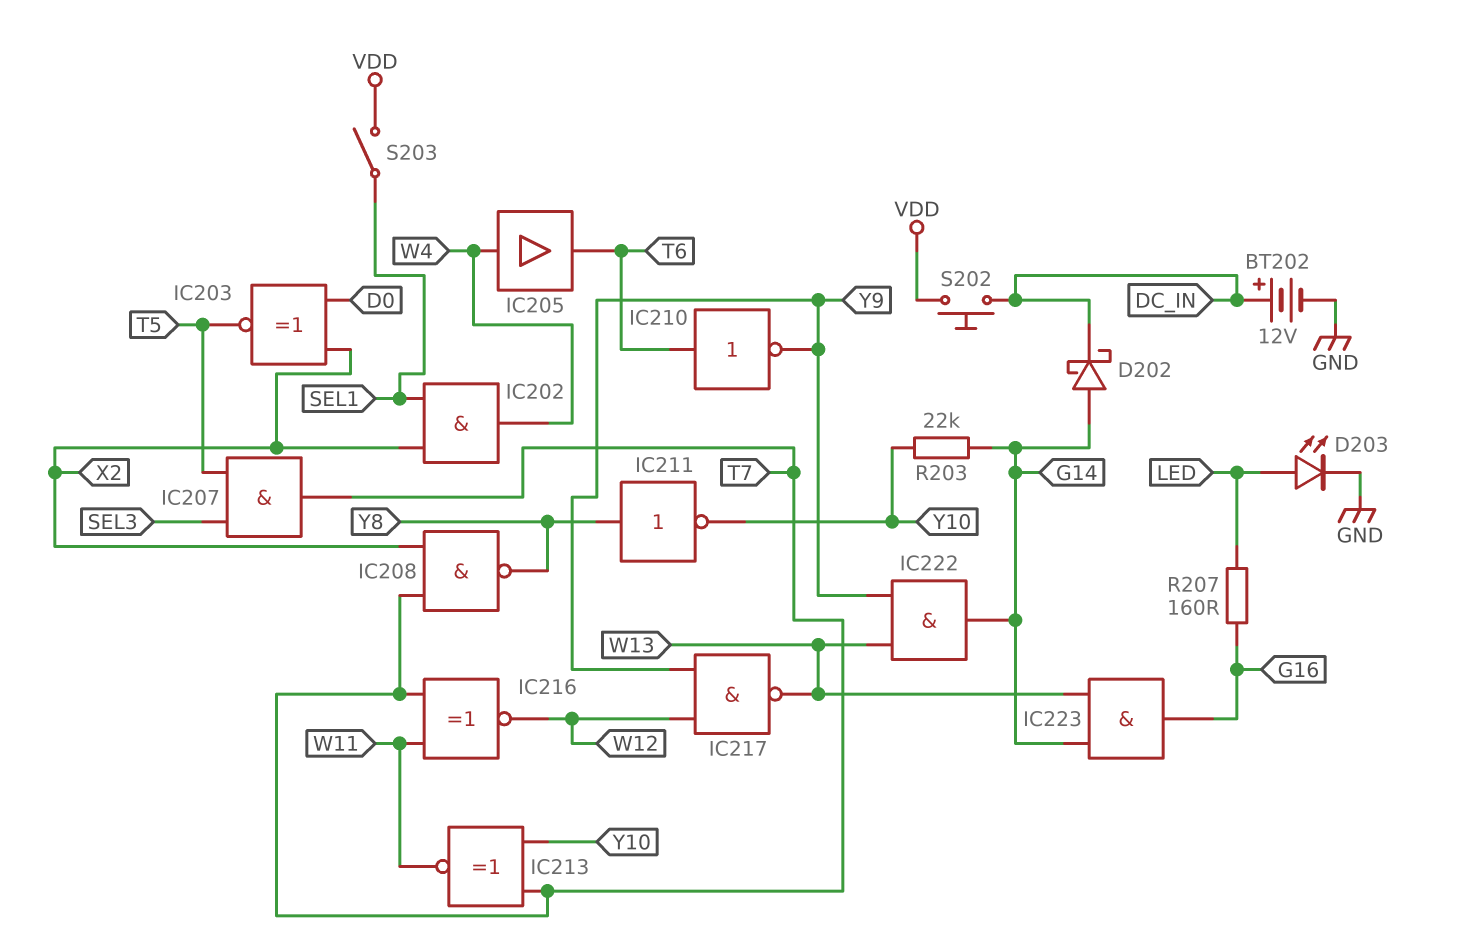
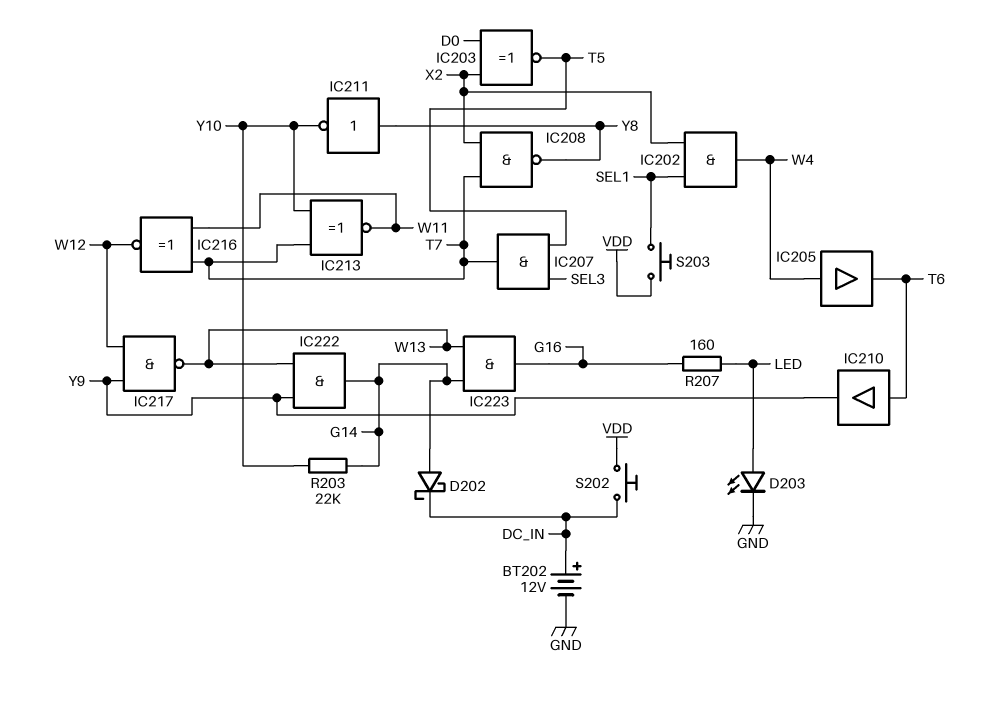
IC210: NOT (in T6, out Y9) -> buffer (in T6, out Y9)
S203: switch (SEL1, VDD) -> button (SEL1, VDD)

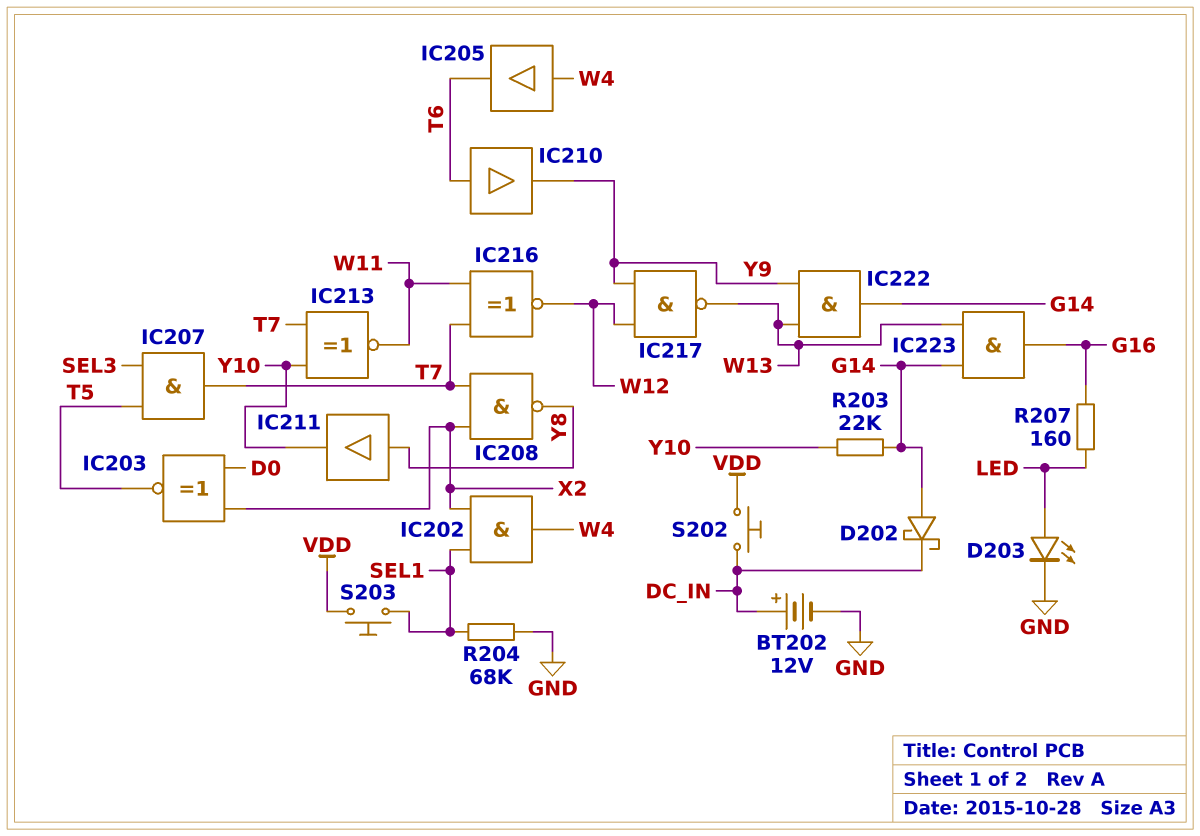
IC211: NOT (in Y8, out Y10) -> buffer (in Y8, out Y10)
R204: none -> 68k (GND, SEL1)

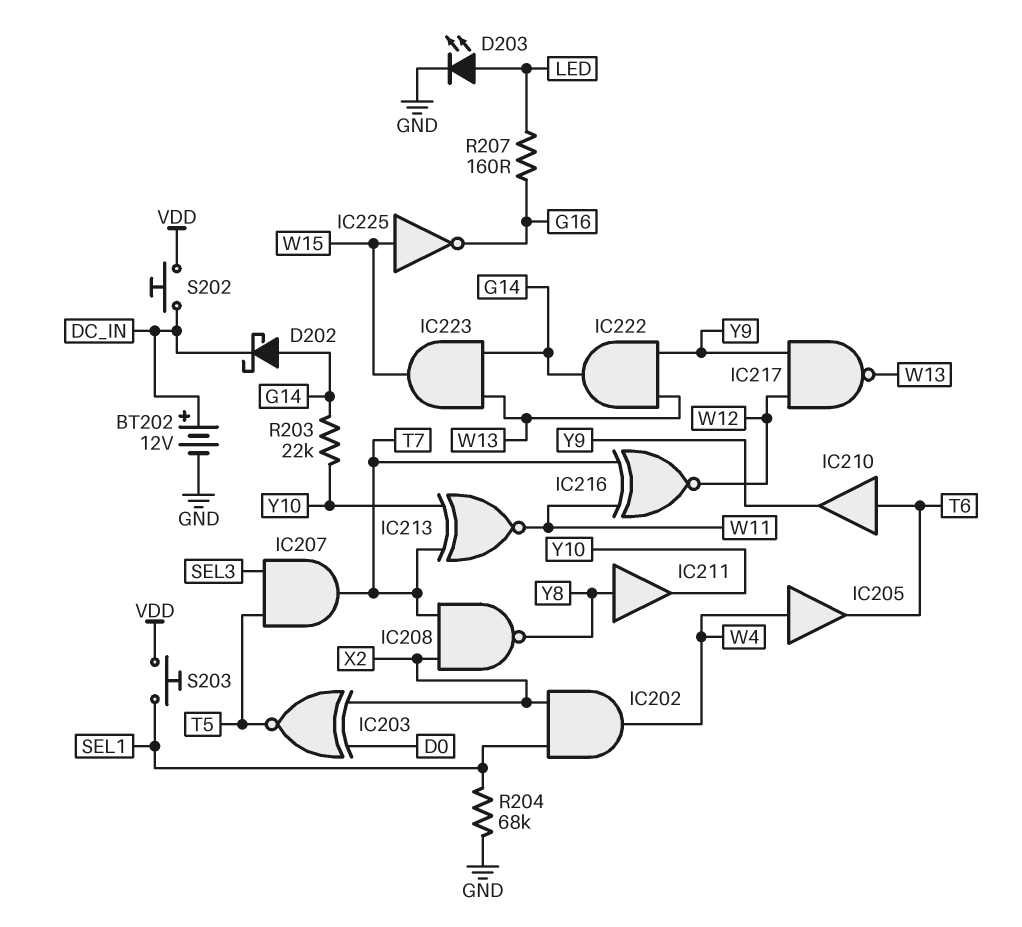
IC223: AND (in G14, in W13, out G16) -> AND (in G14, in W13, out W15)
IC225: none -> NOT (in W15, out G16)

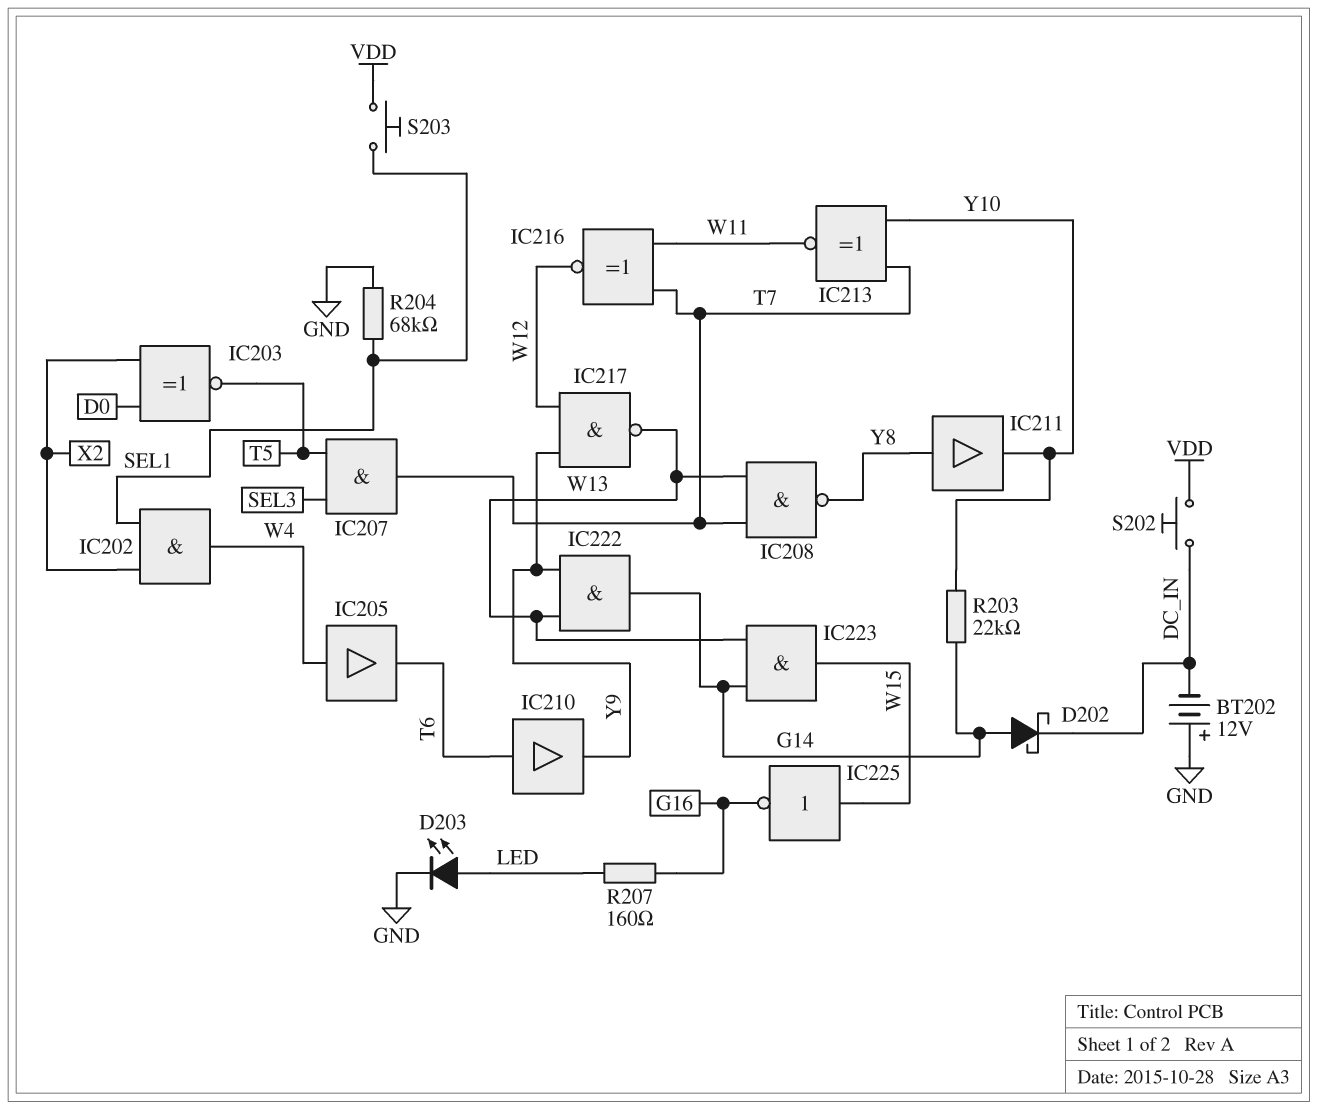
BT202: 12V (plus DC_IN, minus GND) -> 12V (plus GND, minus DC_IN)
IC208: NAND (in T7, in X2, out Y8) -> NAND (in T7, in W13, out Y8)

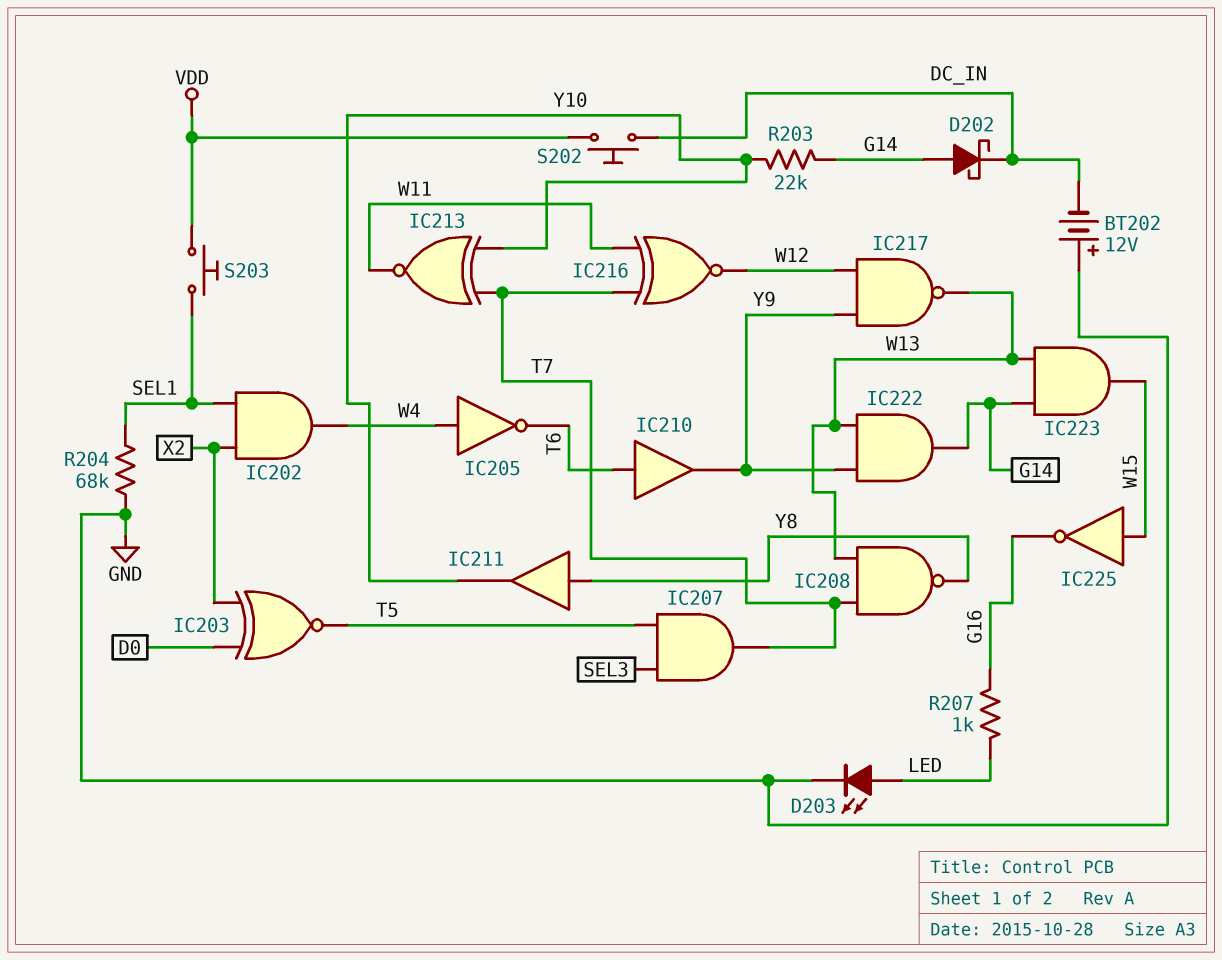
IC205: buffer (in W4, out T6) -> NOT (in W4, out T6)
R207: 160 (G16, LED) -> 1k (G16, LED)

